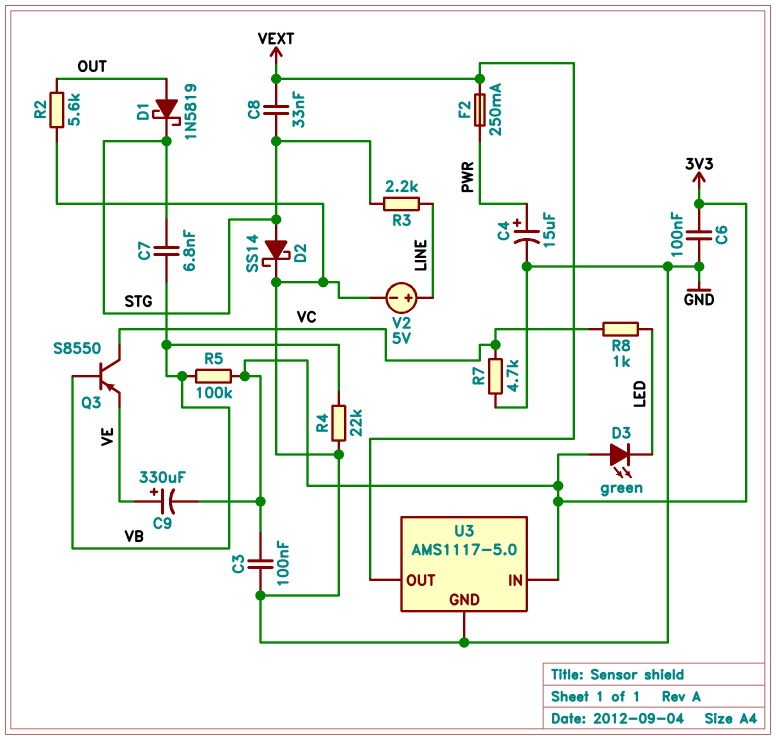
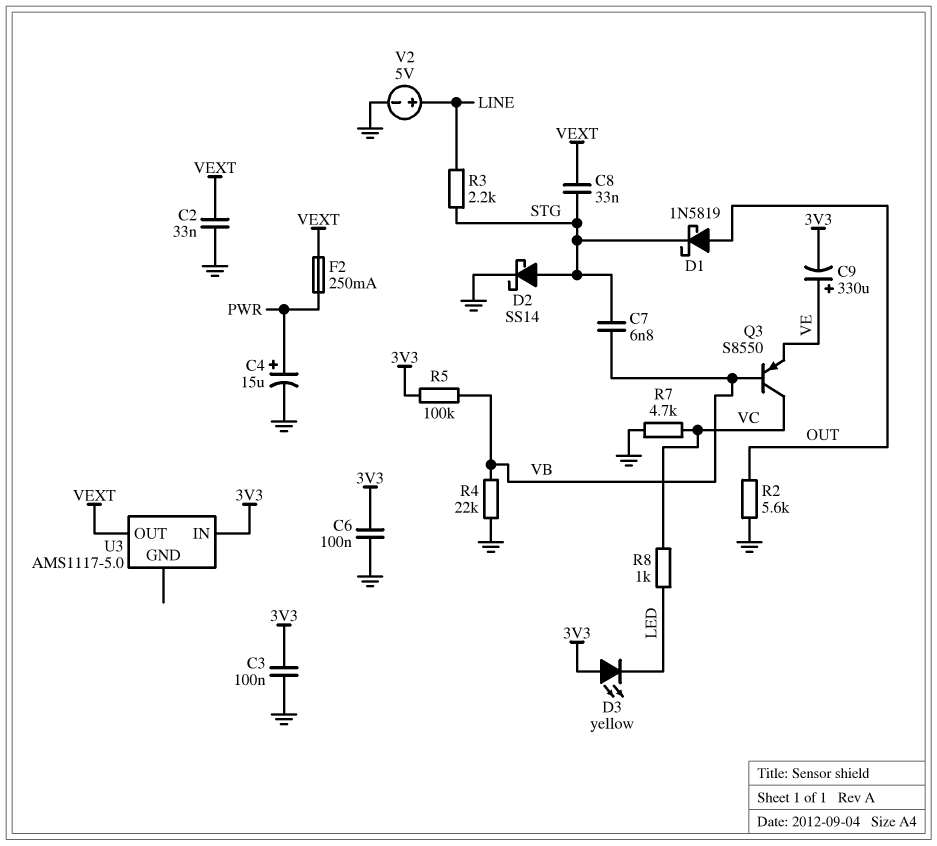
C2: none -> 33nF (GND, VEXT)
D3: LED green (A 3V3, K LED) -> LED yellow (A 3V3, K LED)
U3 pin GND: GND -> none

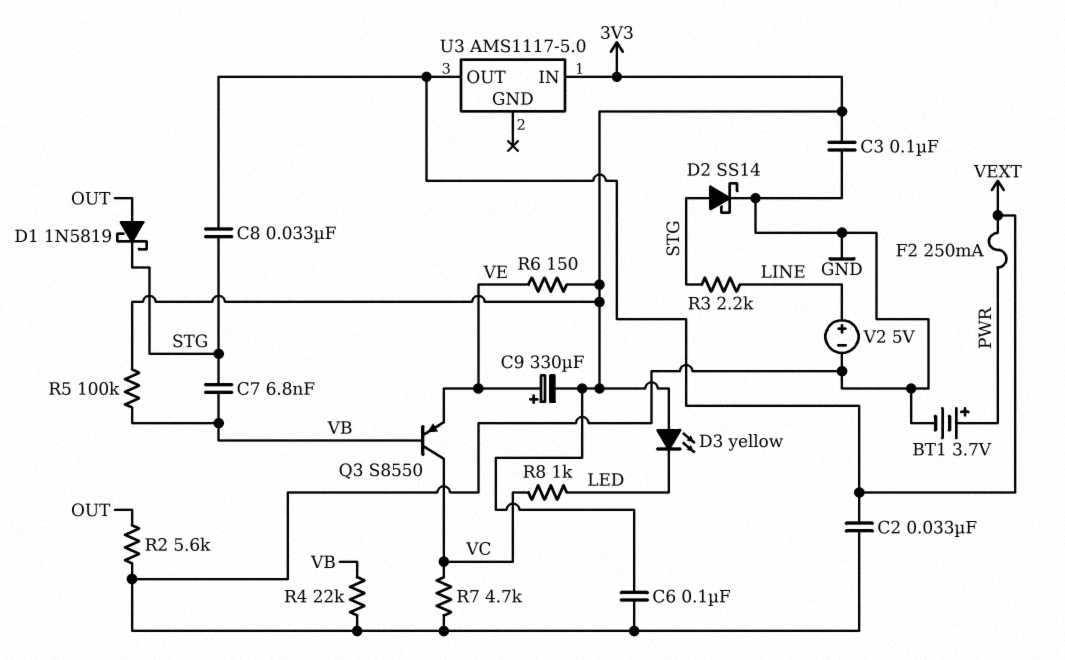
BT1: none -> 3.7V (plus PWR, minus GND)
C4: 15uF (plus PWR, minus GND) -> none
R6: none -> 150 (3V3, VE)

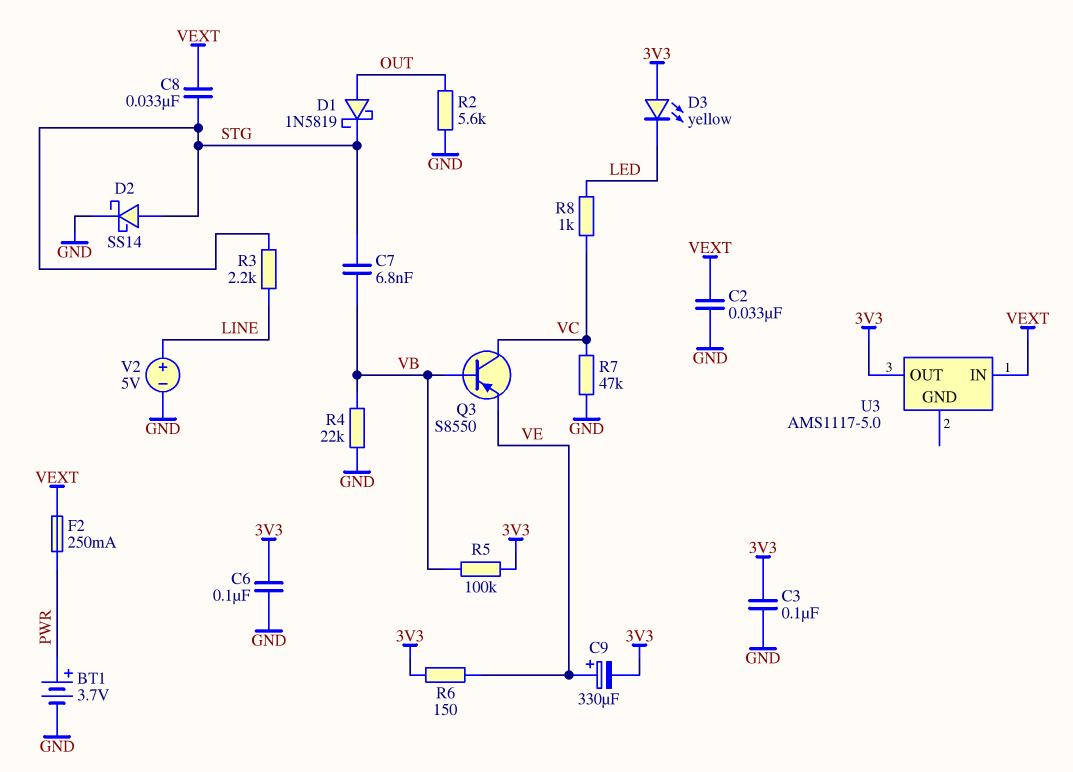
R7: 4.7k (GND, VC) -> 47k (GND, VC)
U3 pin IN: 3V3 -> VEXT
U3 pin OUT: VEXT -> 3V3

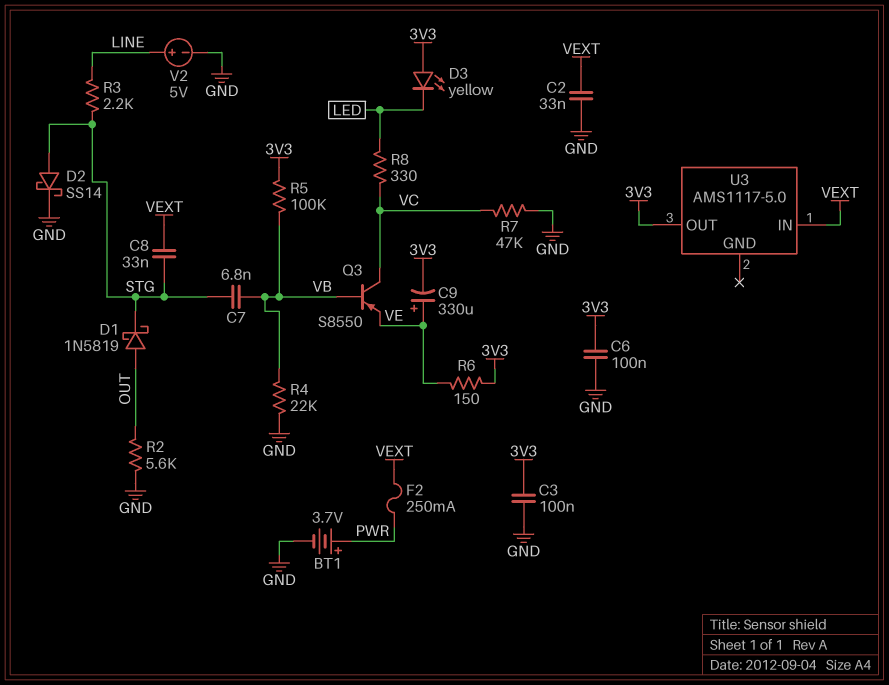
R8: 1k (LED, VC) -> 330 (LED, VC)

